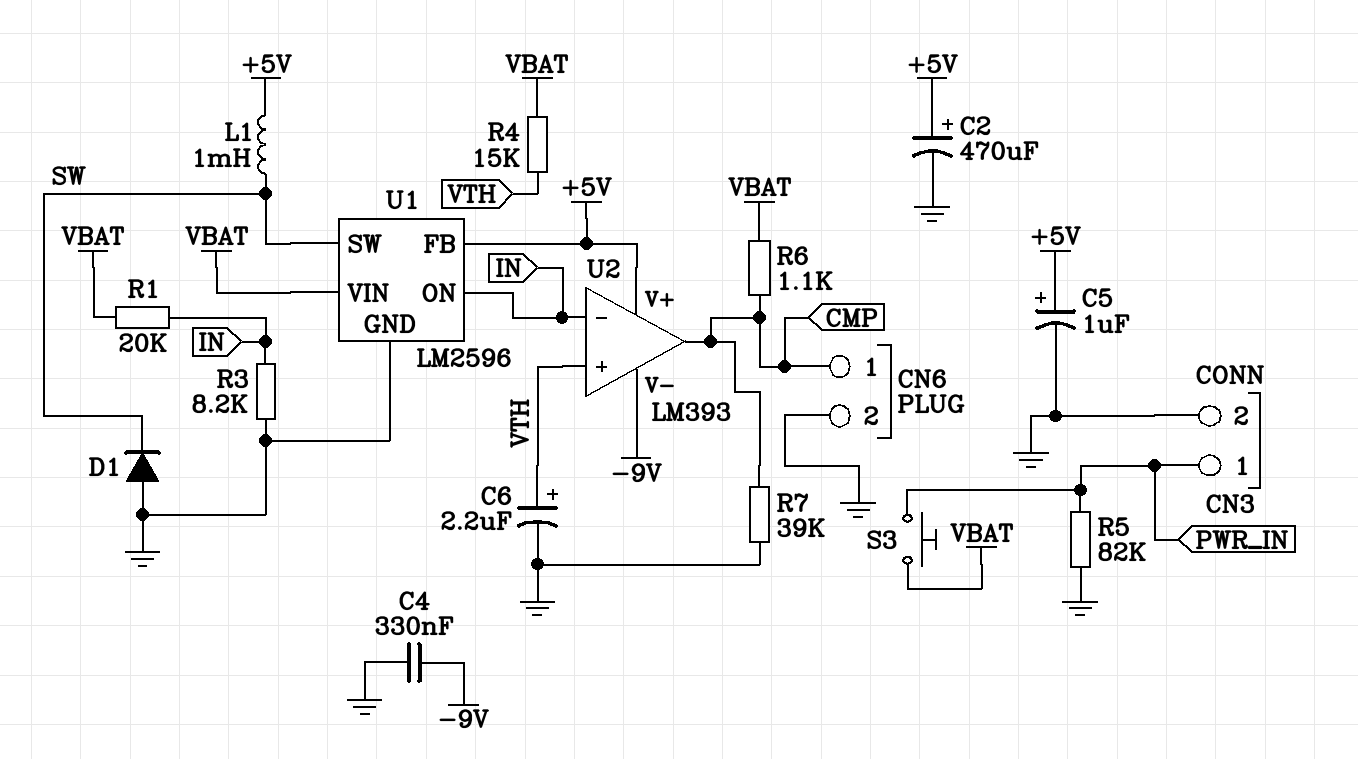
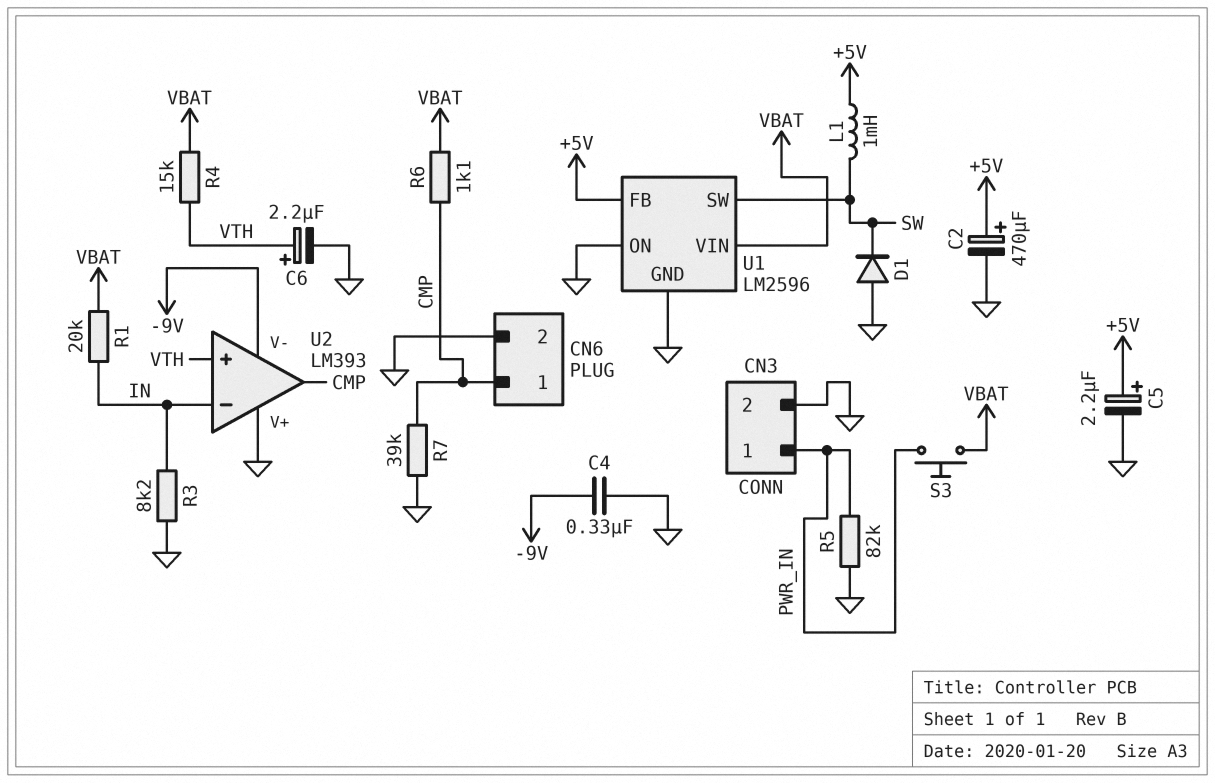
C5: 1uF (plus +5V, minus GND) -> 2.2uF (plus +5V, minus GND)
U1 pin ON: IN -> GND
U2 pin V+: +5V -> GND

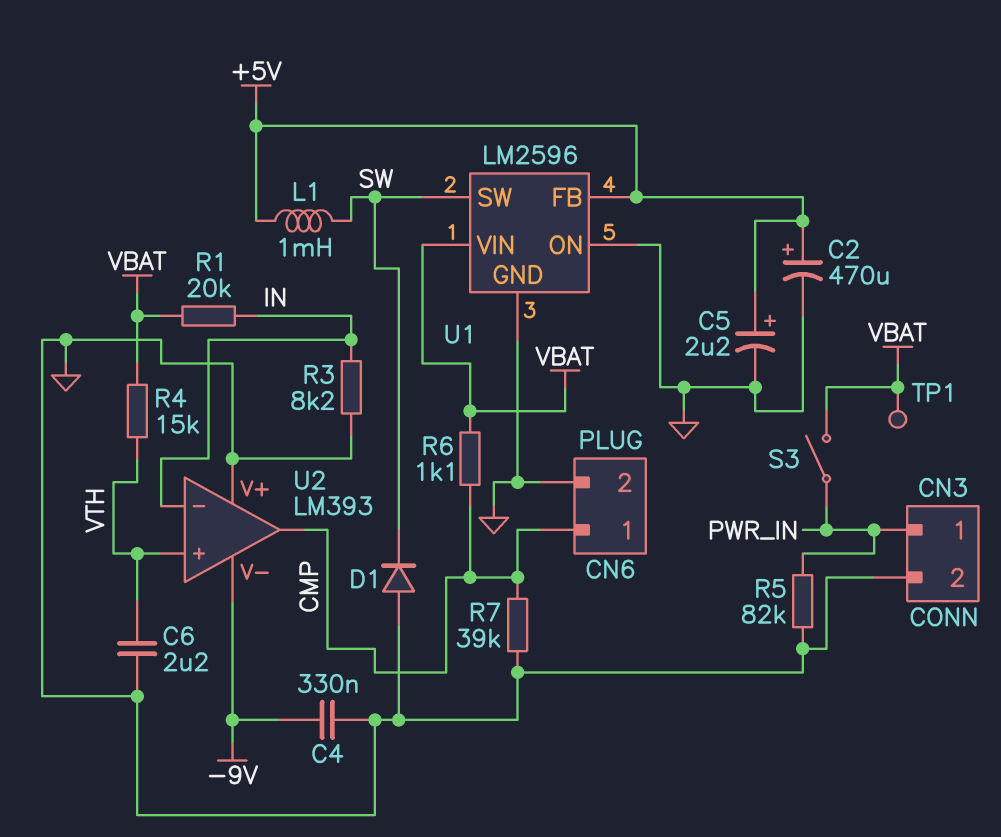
C6: 2.2uF (plus VTH, minus GND) -> 2.2uF (GND, VTH)
S3: button (PWR_IN, VBAT) -> switch (PWR_IN, VBAT)
TP1: none -> test point (VBAT)

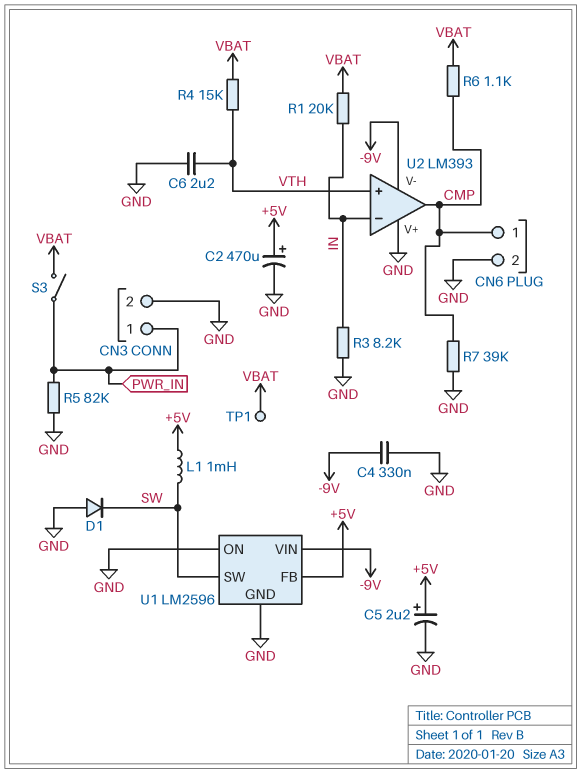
U1 pin VIN: VBAT -> -9V

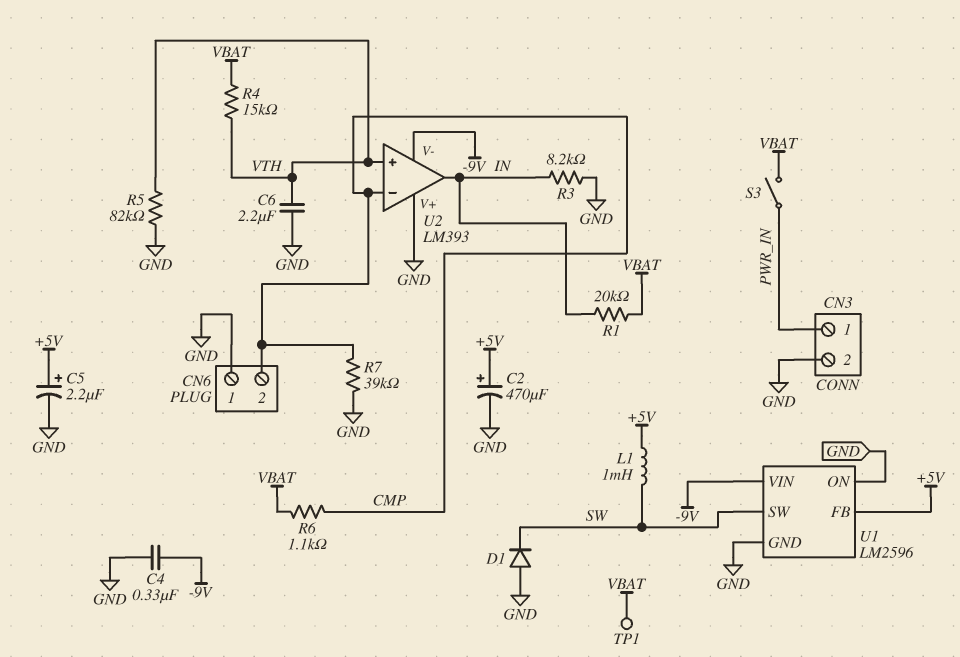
CN6 pin 1: CMP -> GND
CN6 pin 2: GND -> CMP
R5: 82k (GND, PWR_IN) -> 82k (GND, VTH)
U2 pin in-: IN -> CMP
U2 pin out: CMP -> IN

